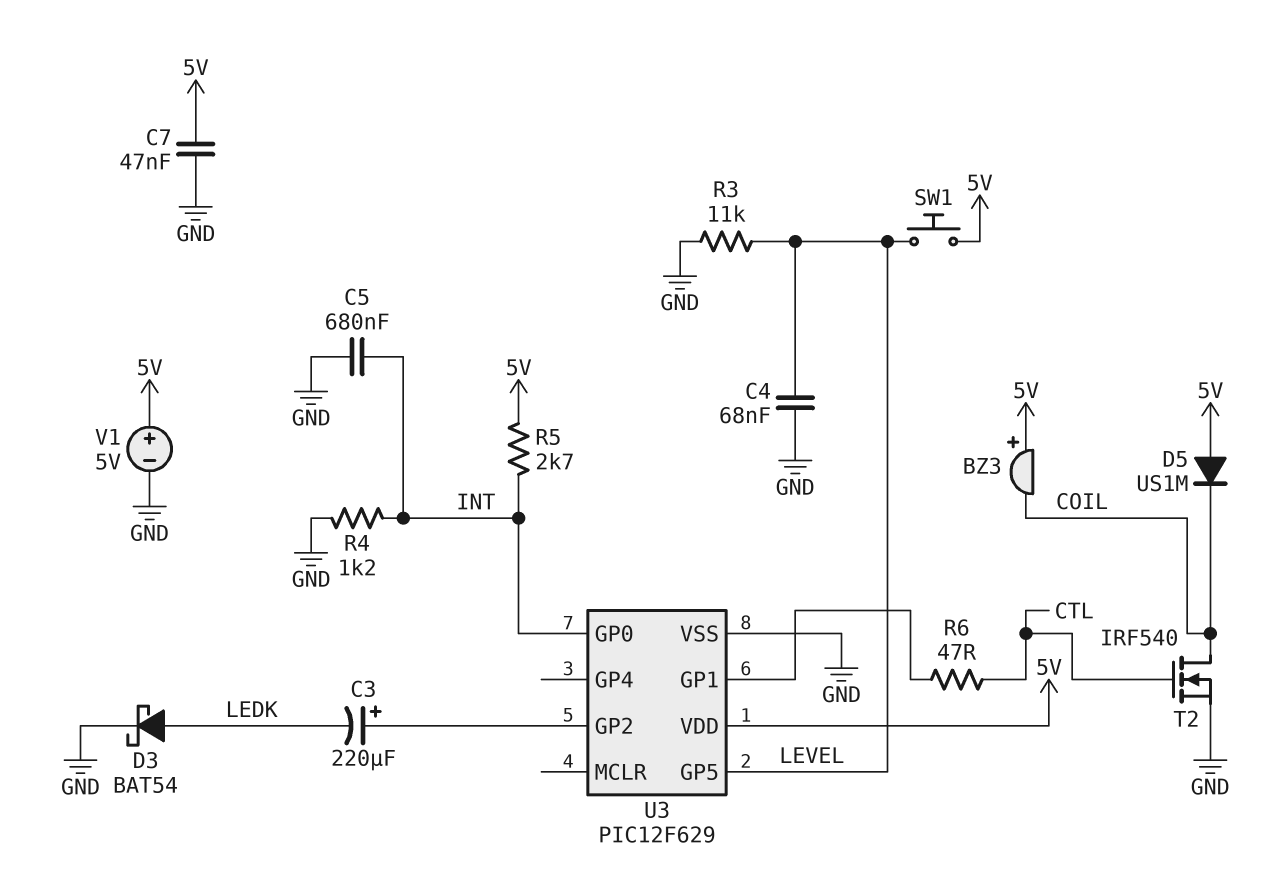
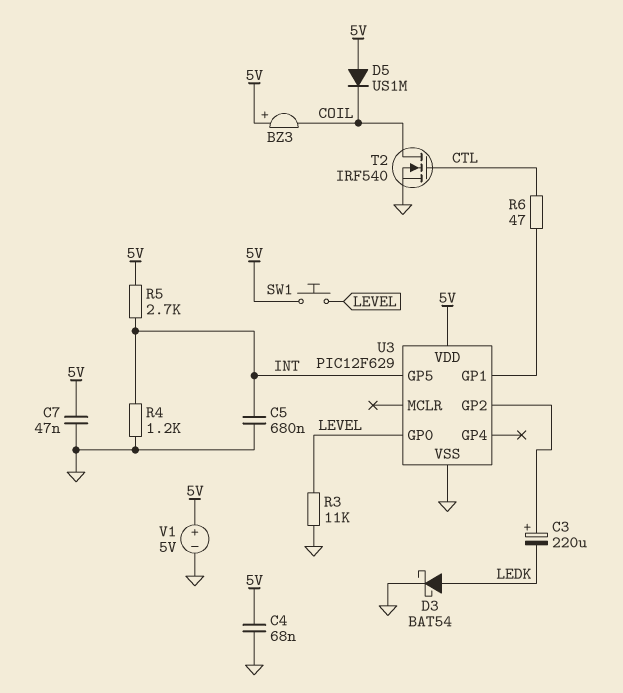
C4: 68nF (GND, LEVEL) -> 68nF (5V, GND)
U3 pin GP0: INT -> LEVEL
U3 pin GP5: LEVEL -> INT

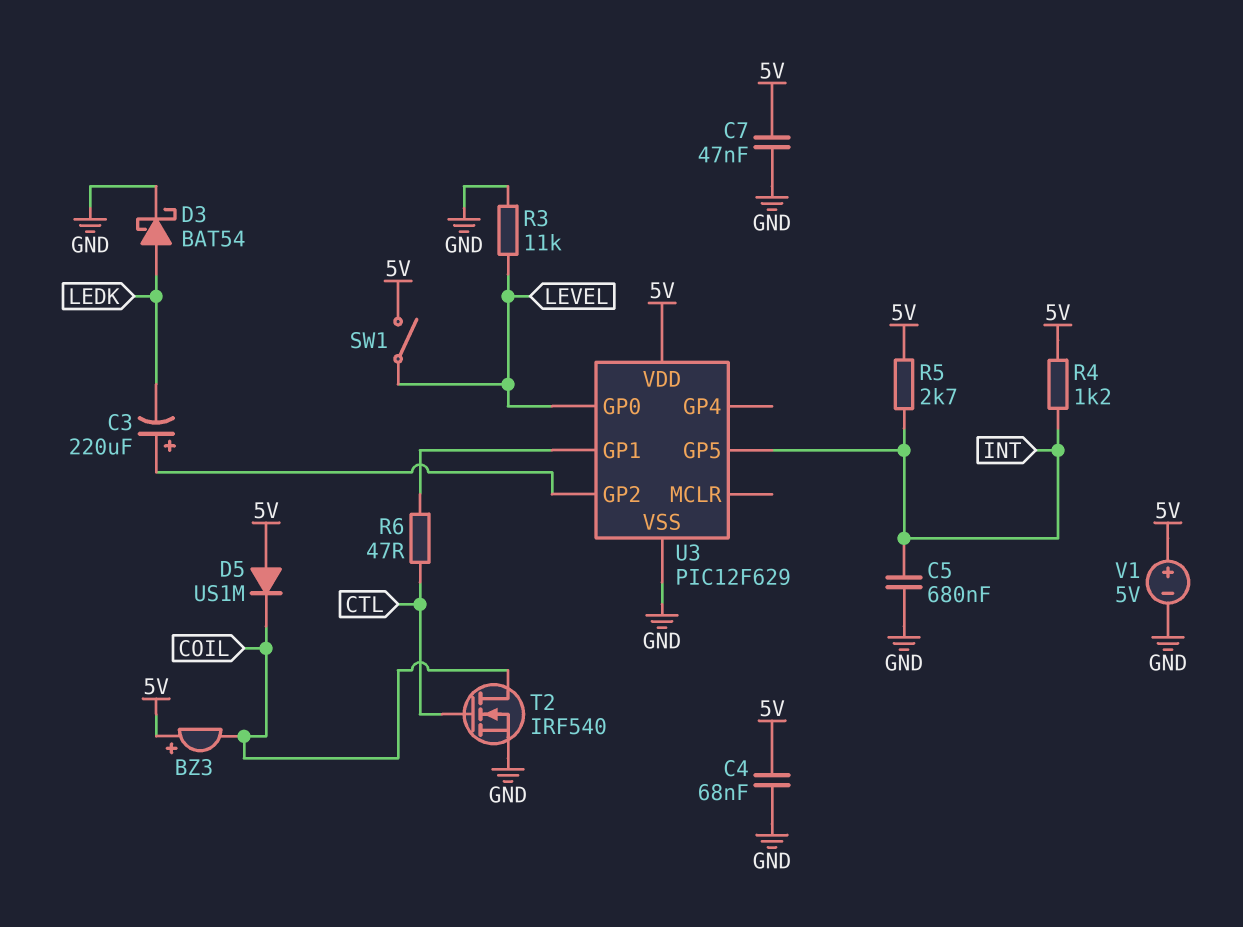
R4: 1.2k (GND, INT) -> 1.2k (5V, INT)
SW1: button (5V, LEVEL) -> switch (5V, LEVEL)

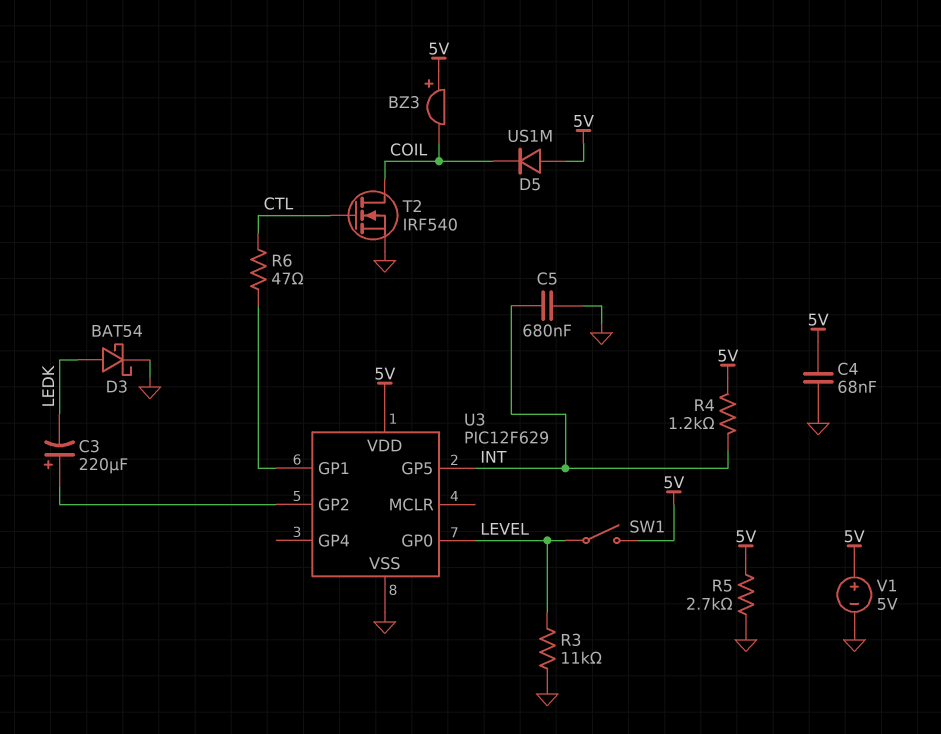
C7: 47nF (5V, GND) -> none
R5: 2.7k (5V, INT) -> 2.7k (5V, GND)

